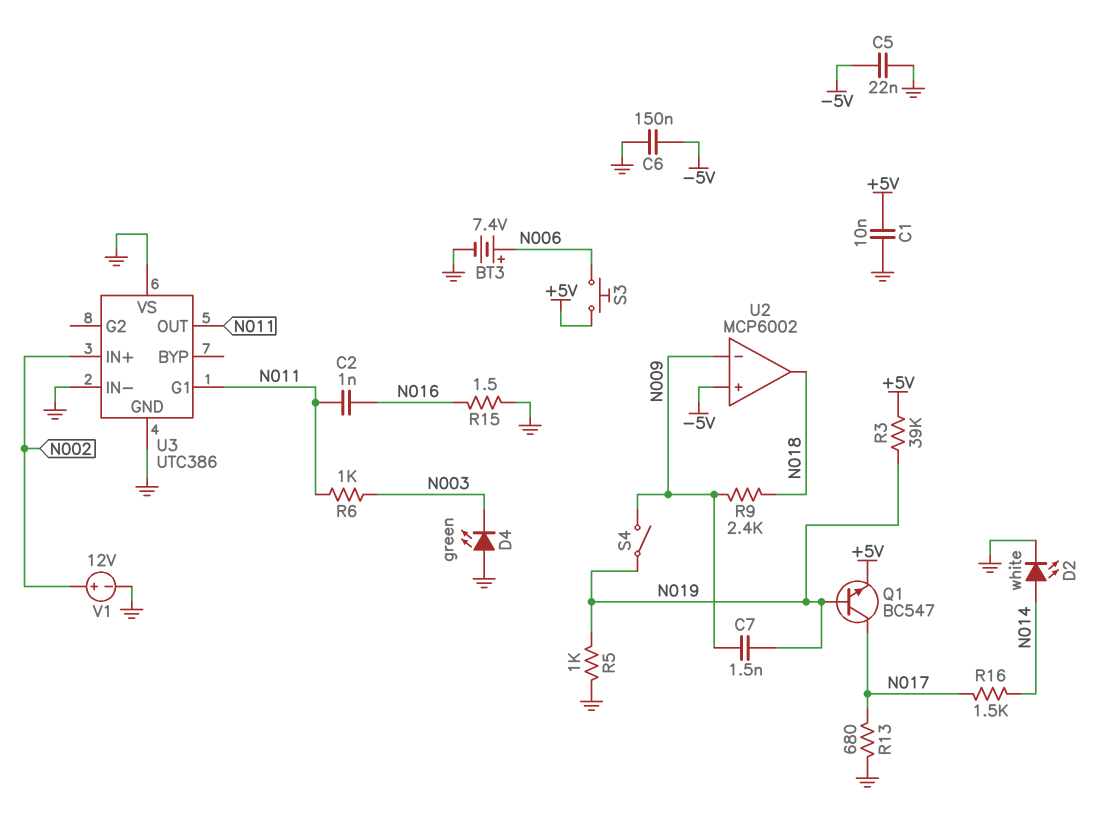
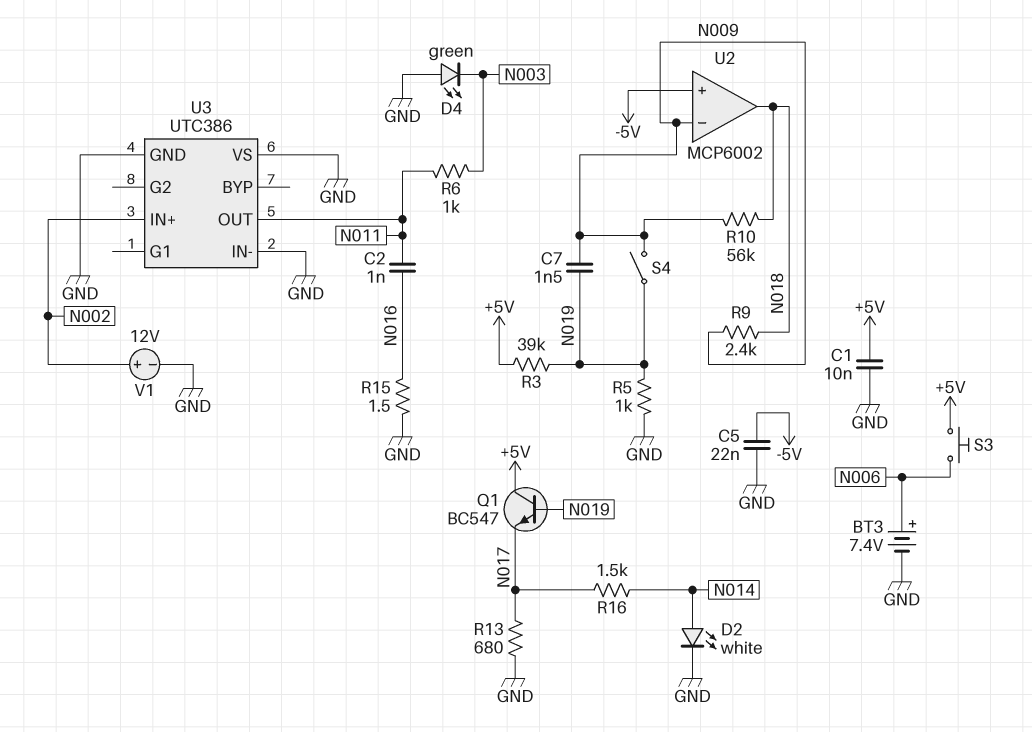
C6: 150nF (-5V, GND) -> none
Q1: NPN BC547 (B N019, C N017, E +5V) -> NPN BC547 (B N019, C +5V, E N017)
R10: none -> 56k (N009, N018)
U3 pin G1: N011 -> none

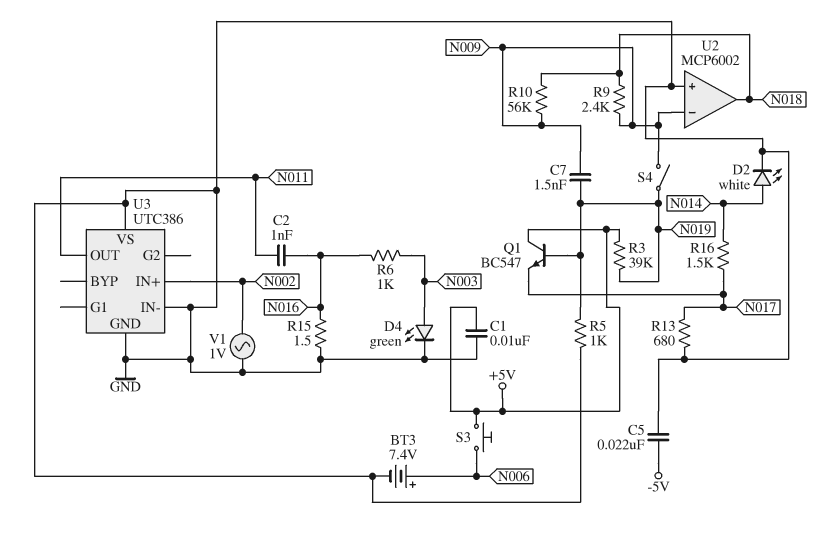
D4: LED green (A GND, K N003) -> LED green (A N003, K GND)
R6: 1k (N003, N011) -> 1k (N003, N016)
U2 pin in+: -5V -> GND
V1: 12V (plus N002, minus GND) -> AC 1V (GND, N002)

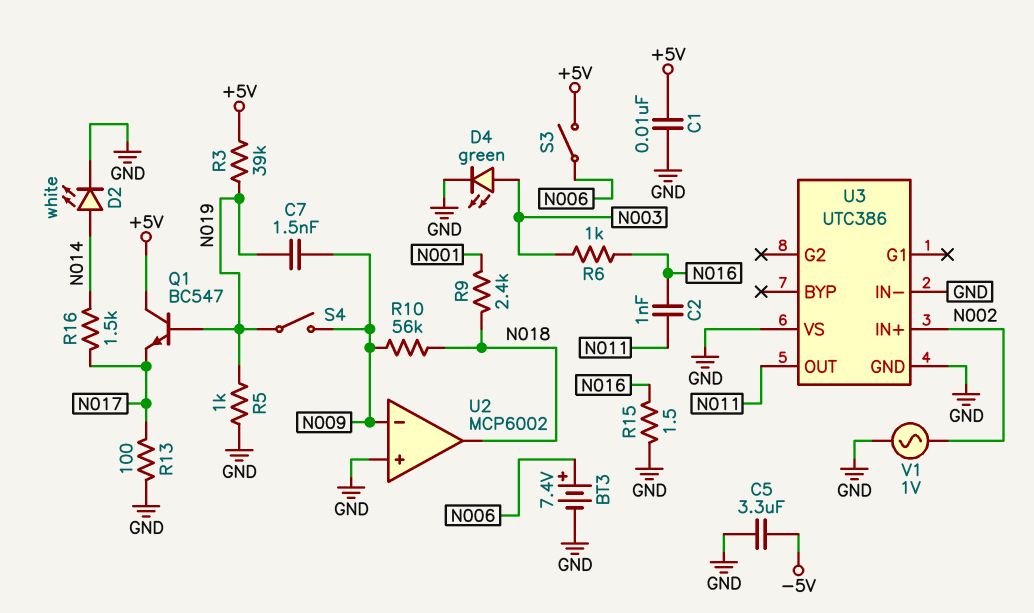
C5: 22nF (-5V, GND) -> 3.3uF (-5V, GND)
R9: 2.4k (N009, N018) -> 2.4k (N001, N018)
R13: 680 (GND, N017) -> 100 (GND, N017)
S3: button (+5V, N006) -> switch (+5V, N006)

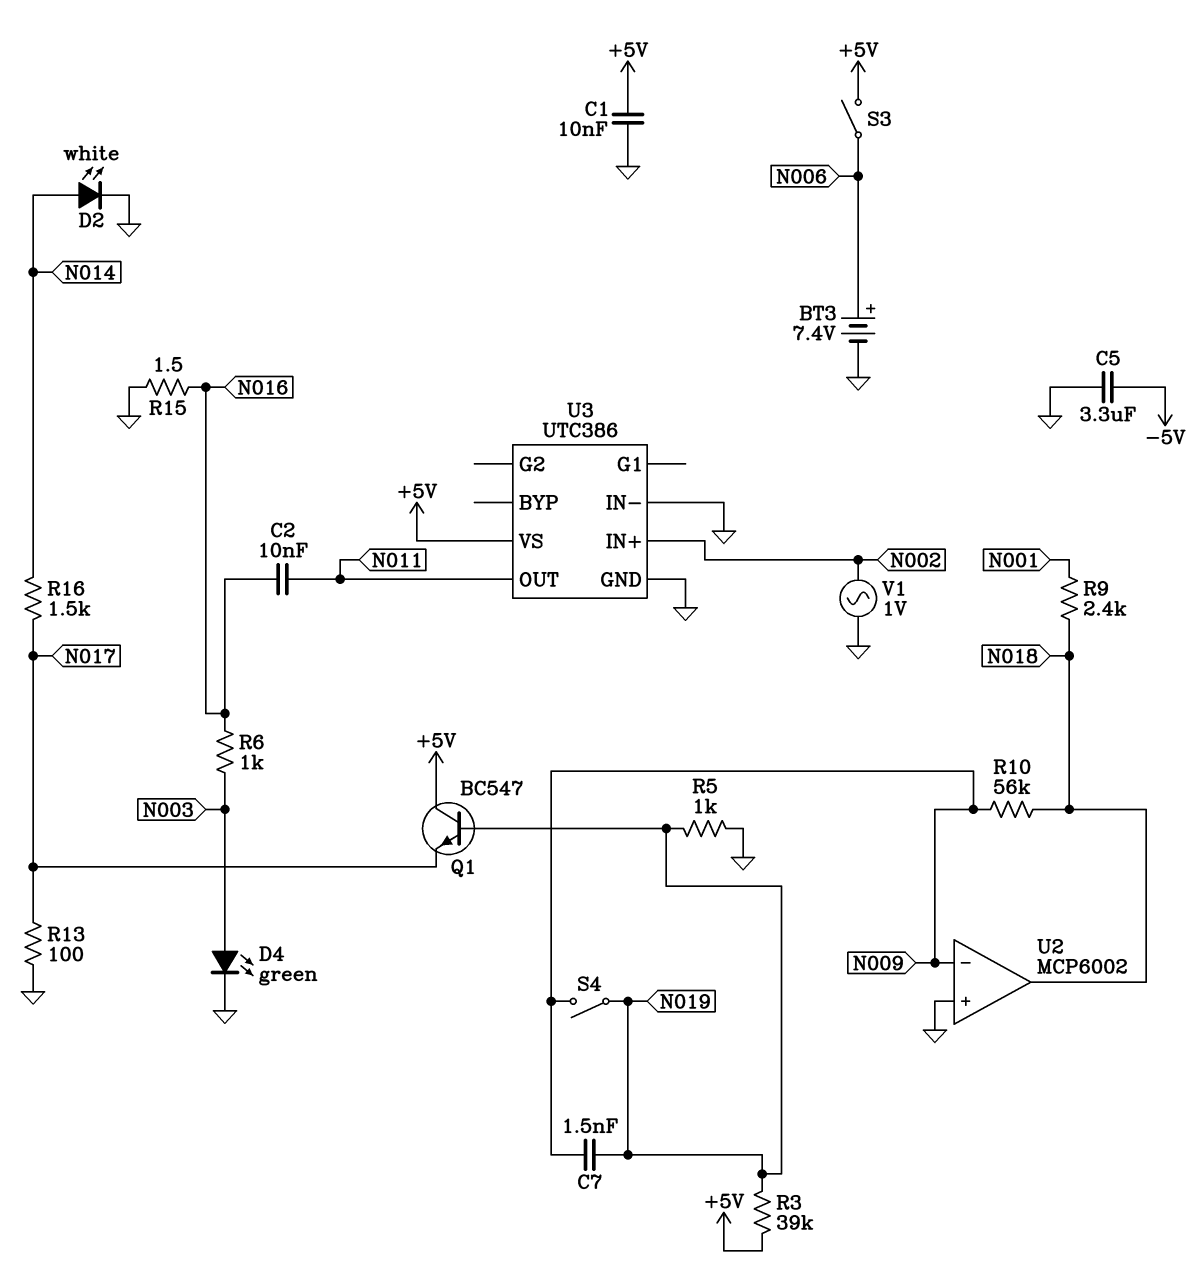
C2: 1nF (N011, N016) -> 10nF (N011, N016)
U3 pin VS: GND -> +5V

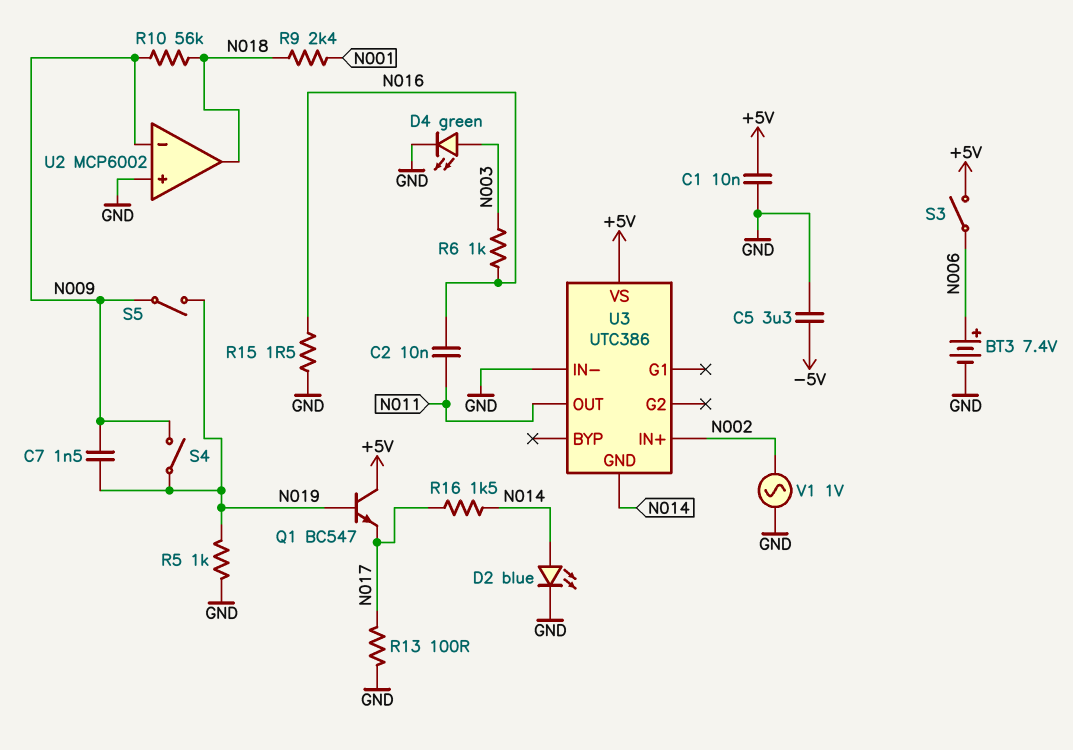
D2: LED white (A N014, K GND) -> LED blue (A N014, K GND)
R3: 39k (+5V, N019) -> none
S5: none -> switch (N009, N019)
U3 pin GND: GND -> N014

